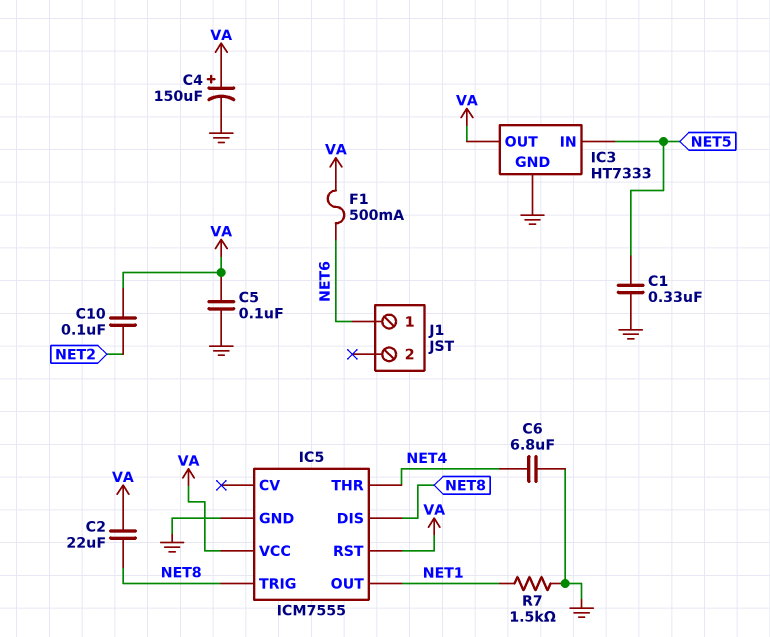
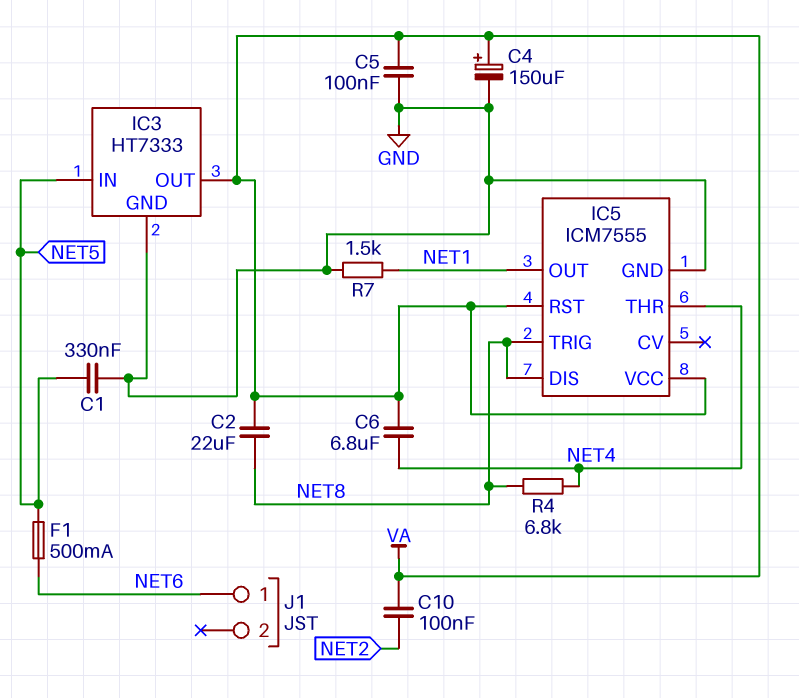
C6: 6.8uF (GND, NET4) -> 6.8uF (NET4, VA)
F1: 500mA (NET6, VA) -> 500mA (NET5, NET6)
R4: none -> 6.8k (NET4, NET8)

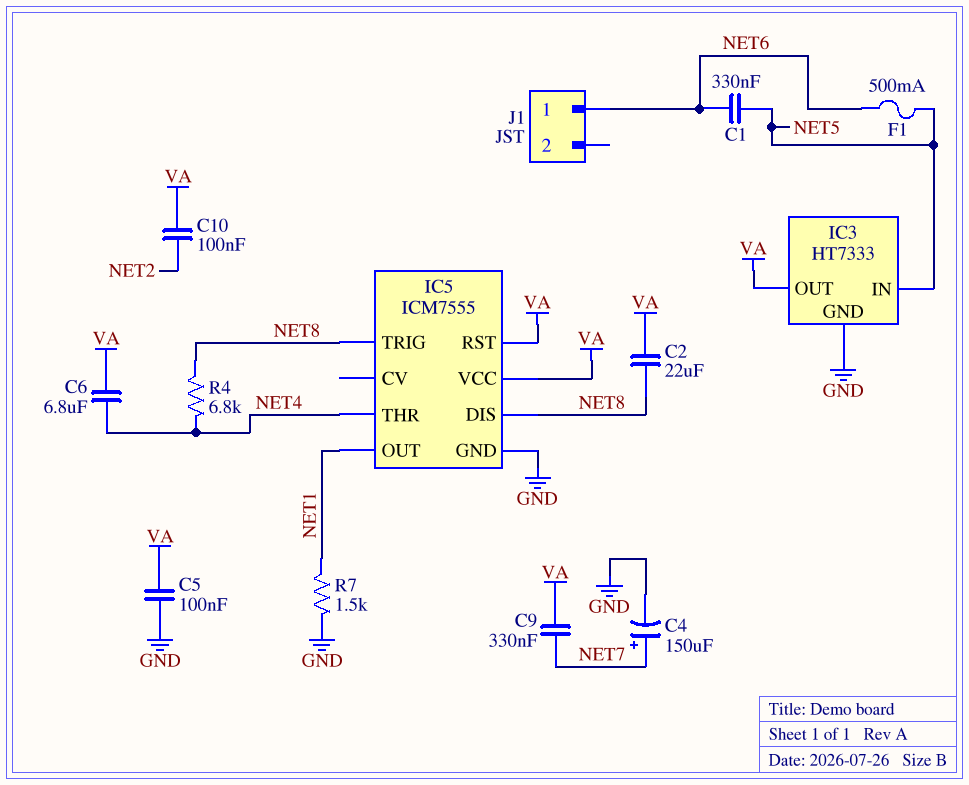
C1: 330nF (GND, NET5) -> 330nF (NET5, NET6)
C4: 150uF (plus VA, minus GND) -> 150uF (plus NET7, minus GND)
C9: none -> 330nF (NET7, VA)

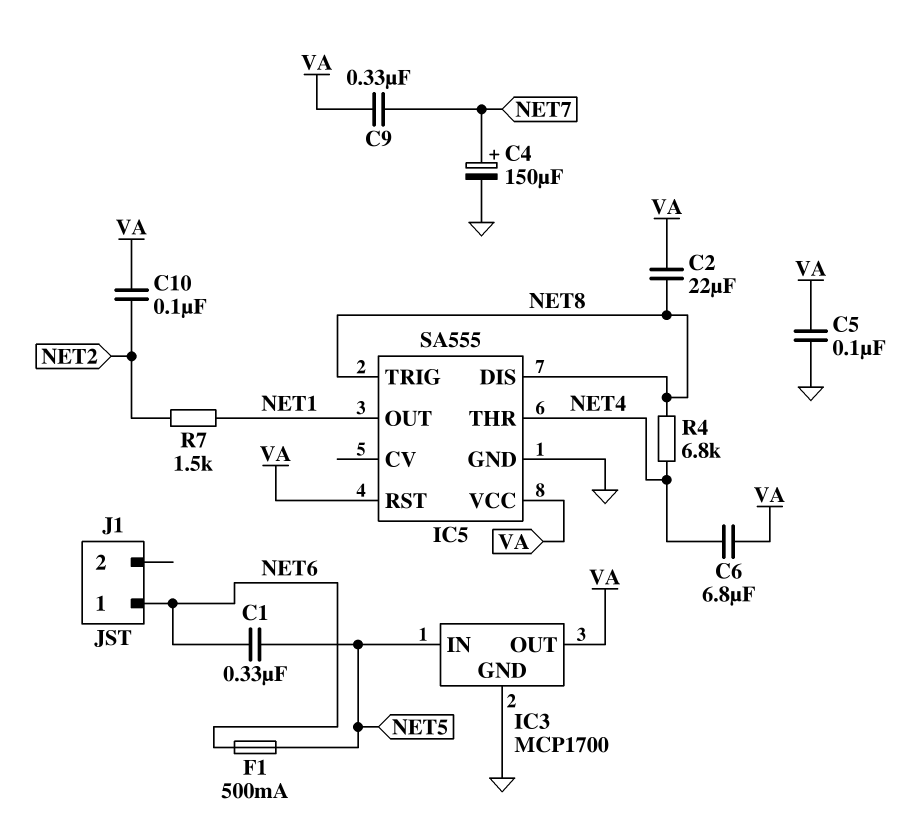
IC3: HT7333 -> MCP1700
IC5: ICM7555 -> SA555
R7: 1.5k (GND, NET1) -> 1.5k (NET1, NET2)

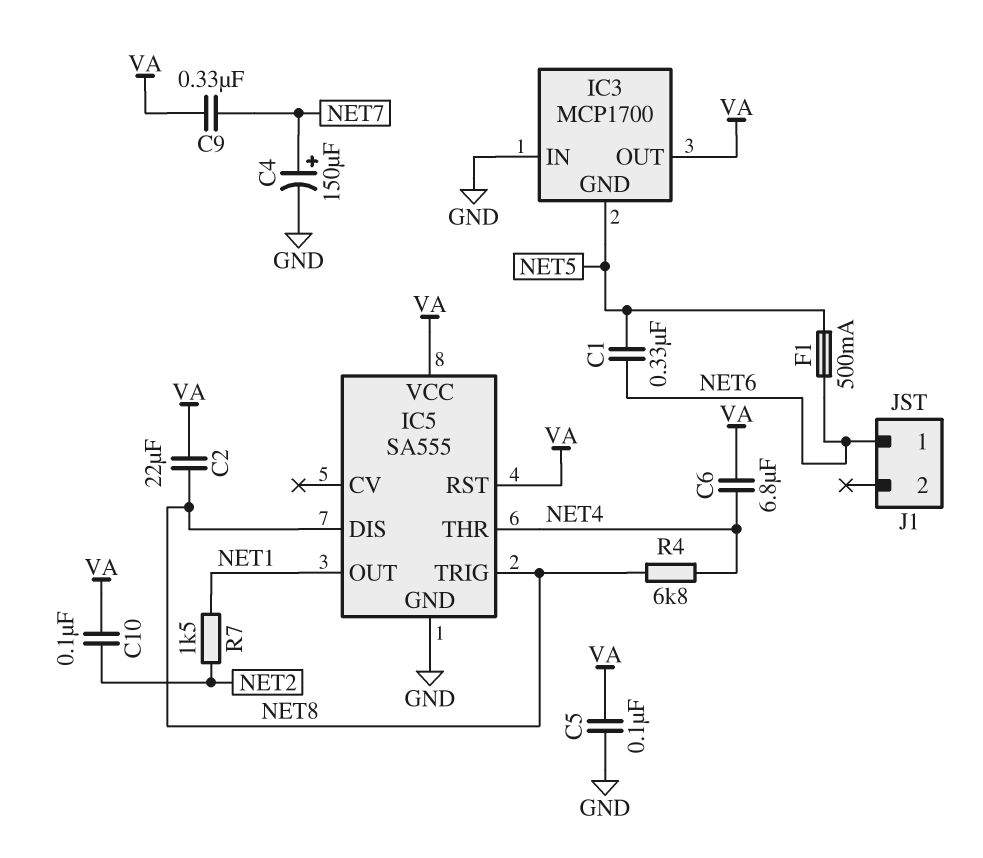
IC3 pin GND: GND -> NET5
IC3 pin IN: NET5 -> GND

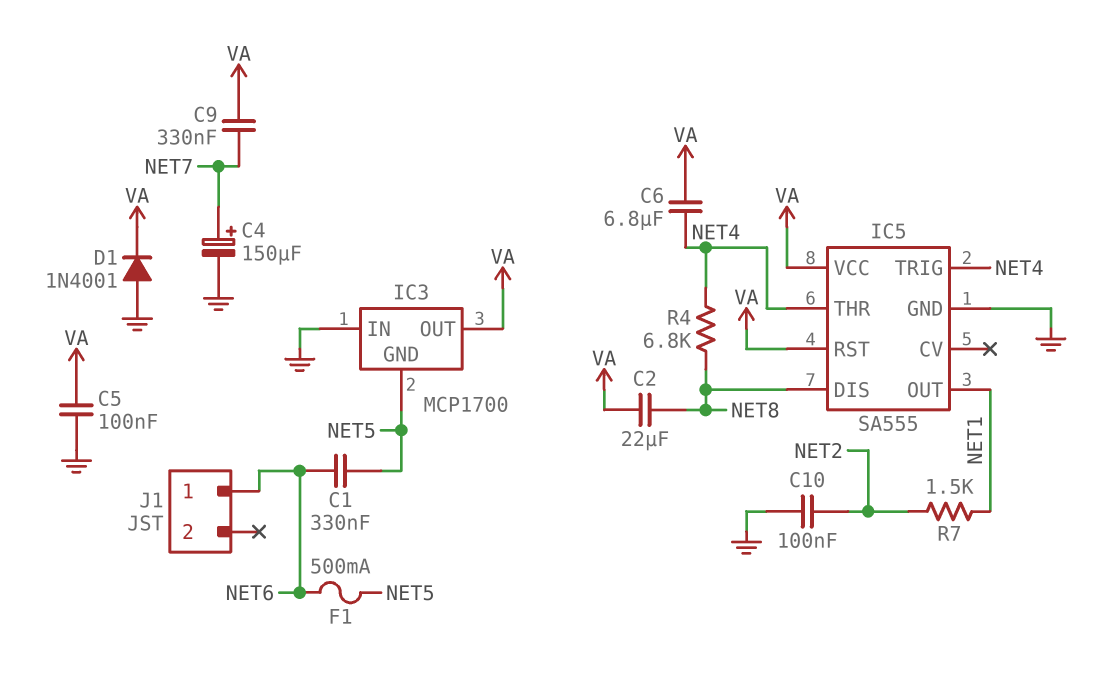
C10: 100nF (NET2, VA) -> 100nF (GND, NET2)
D1: none -> diode 1N4001 (A GND, K VA)
IC5 pin TRIG: NET8 -> NET4

